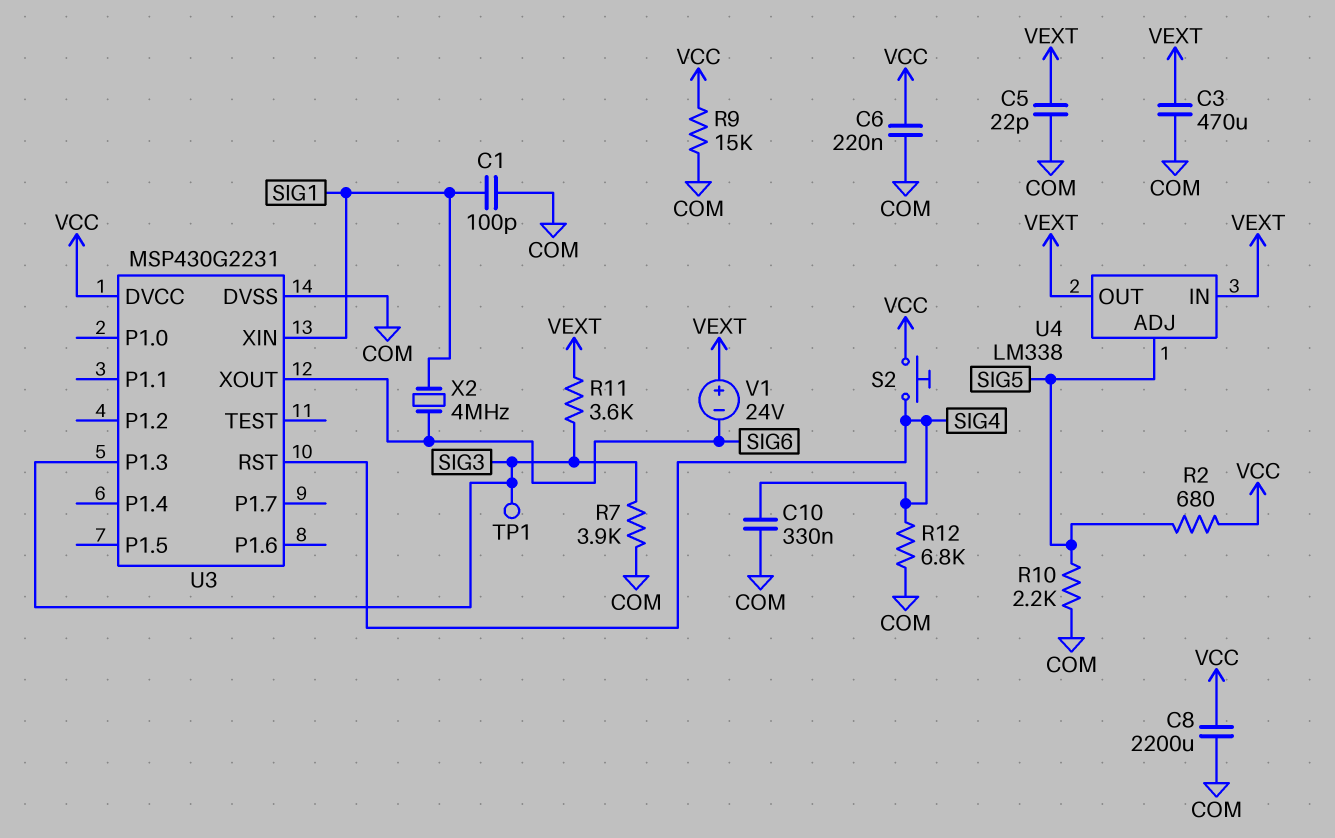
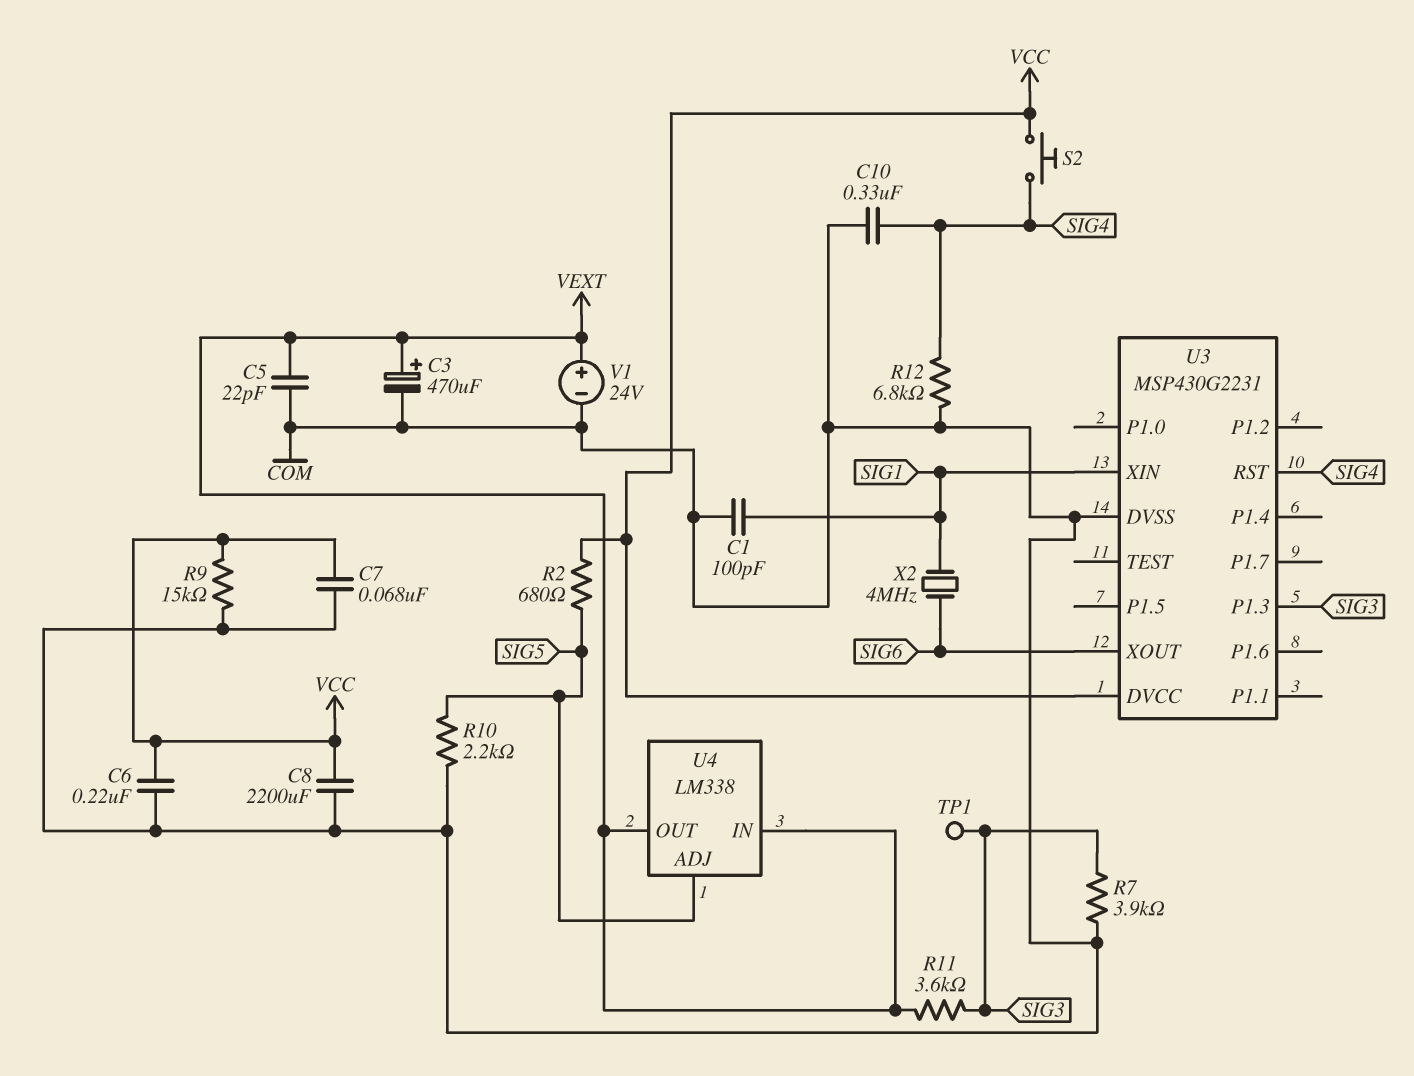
C3: 470uF (COM, VEXT) -> 470uF (plus VEXT, minus COM)
C7: none -> 68nF (COM, VCC)
V1: 24V (plus VEXT, minus SIG6) -> 24V (plus VEXT, minus COM)

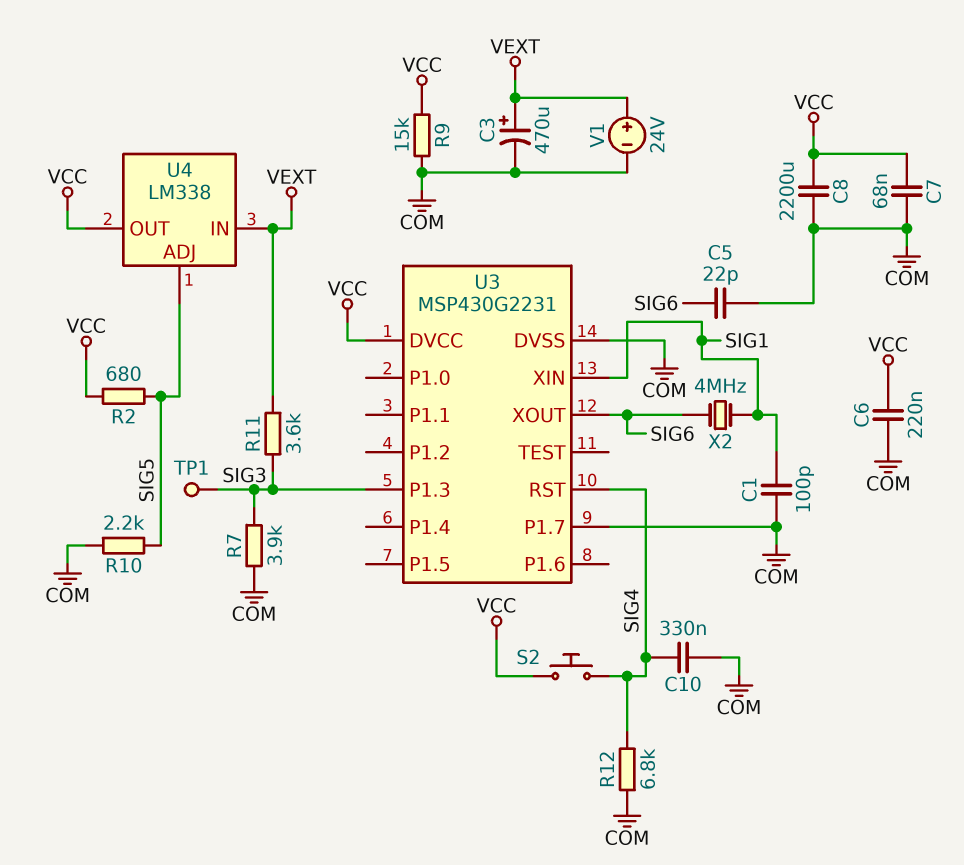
C5: 22pF (COM, VEXT) -> 22pF (COM, SIG6)
U3 pin P1.7: none -> COM
U4 pin OUT: VEXT -> VCC

